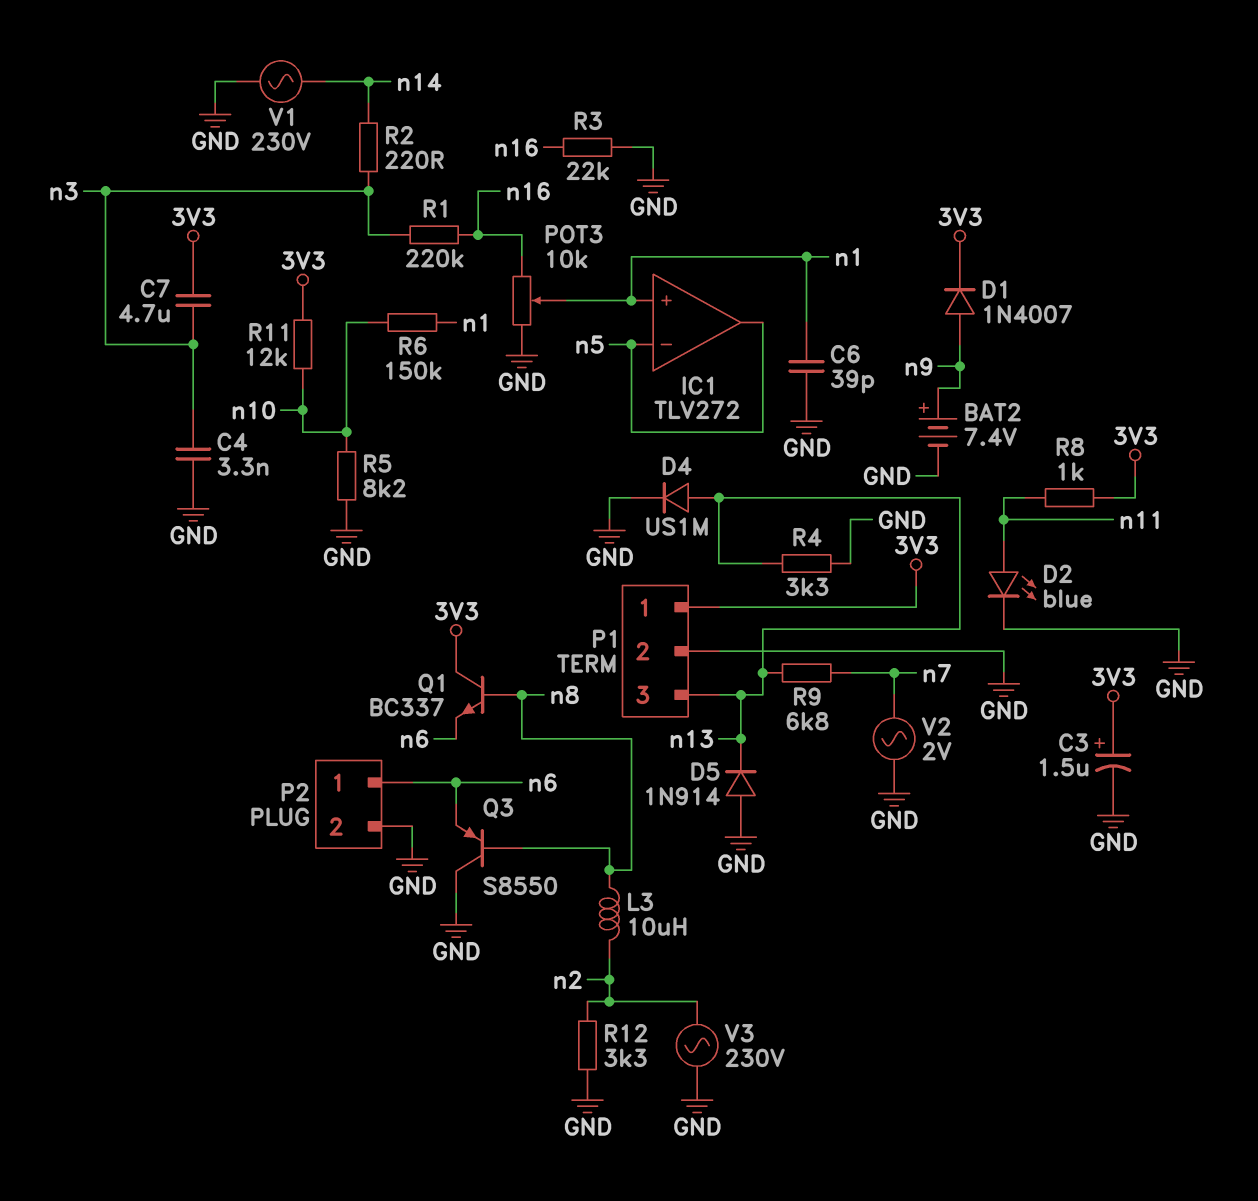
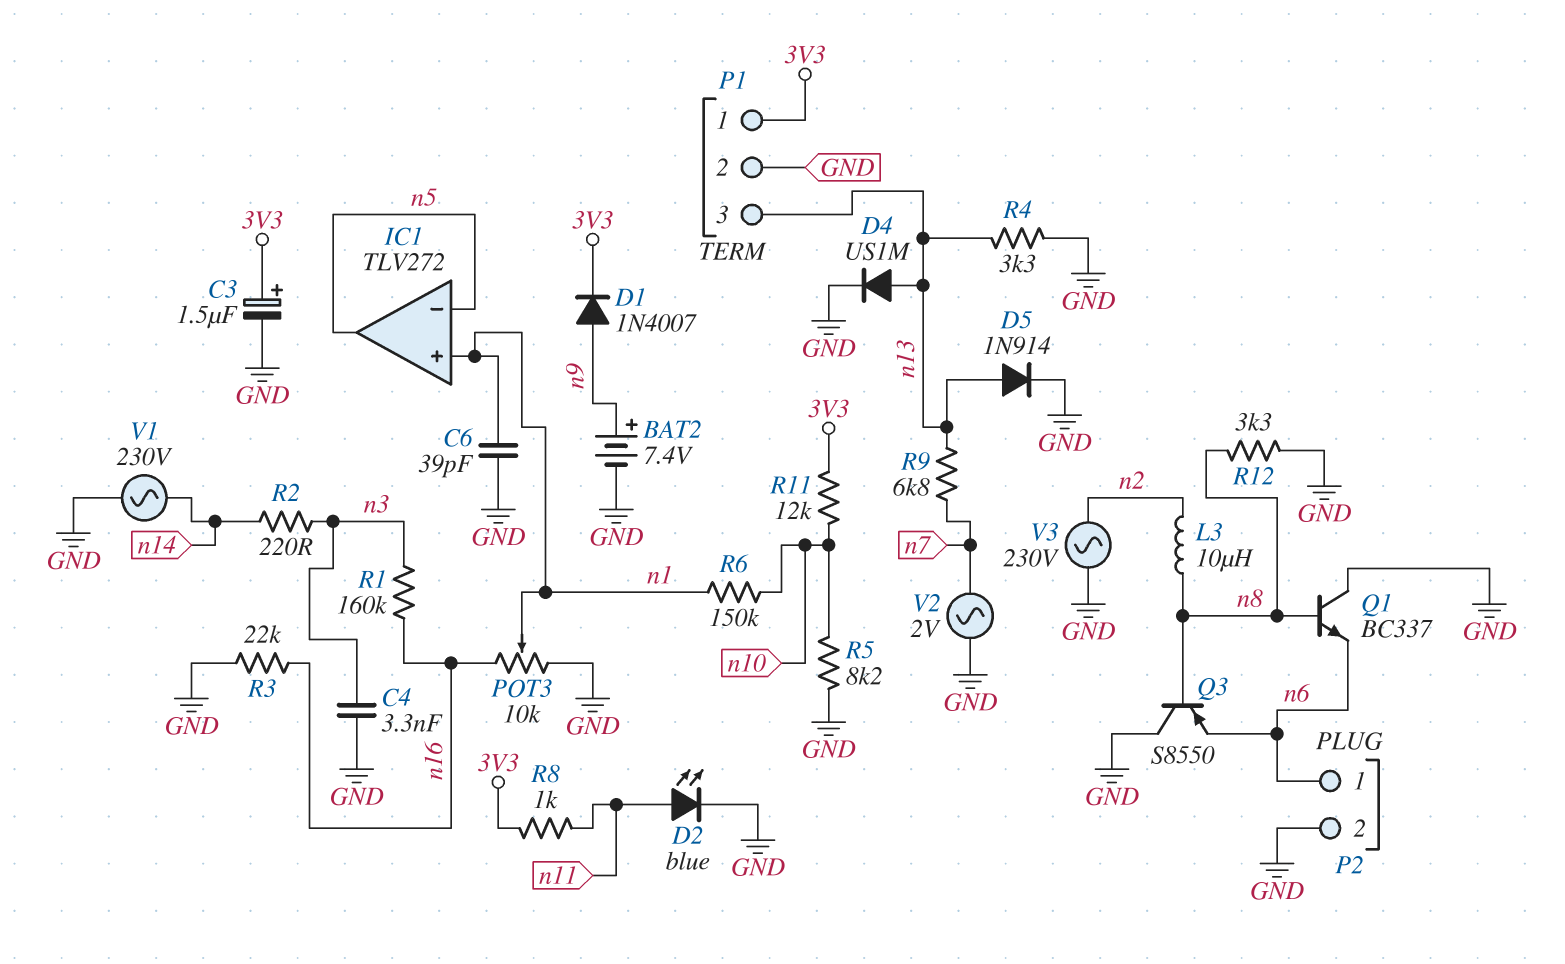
C7: 4.7uF (3V3, n3) -> none
D5: diode 1N914 (A GND, K n13) -> diode 1N914 (A n13, K GND)
Q1: NPN BC337 (B n8, C 3V3, E n6) -> NPN BC337 (B n8, C GND, E n6)
R1: 220k (n3, n16) -> 160k (n3, n16)
R12: 3.3k (GND, n2) -> 3.3k (GND, n8)

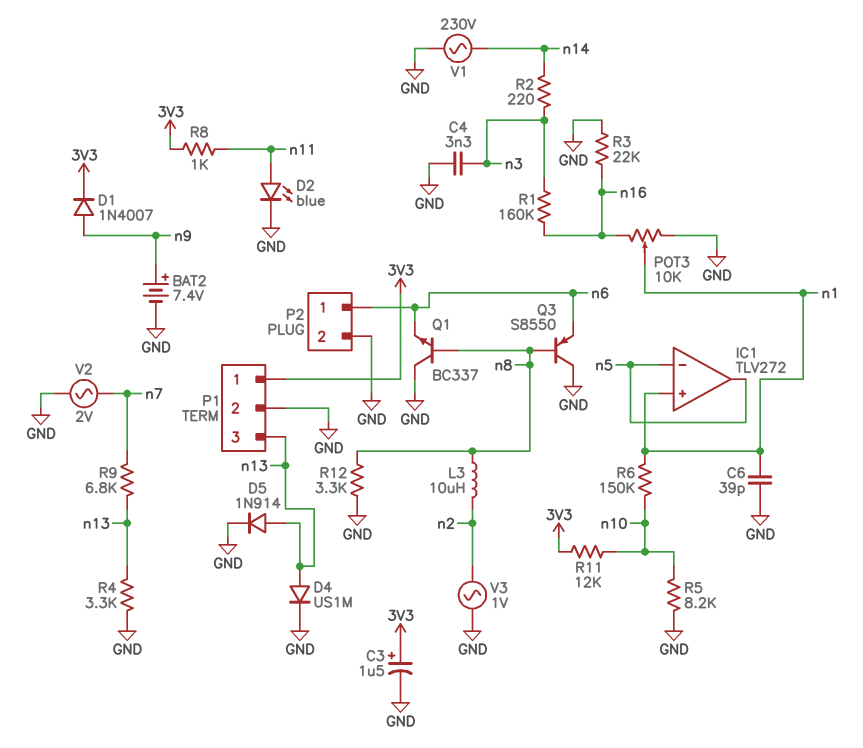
V3: AC 230V (GND, n2) -> AC 1V (GND, n2)

